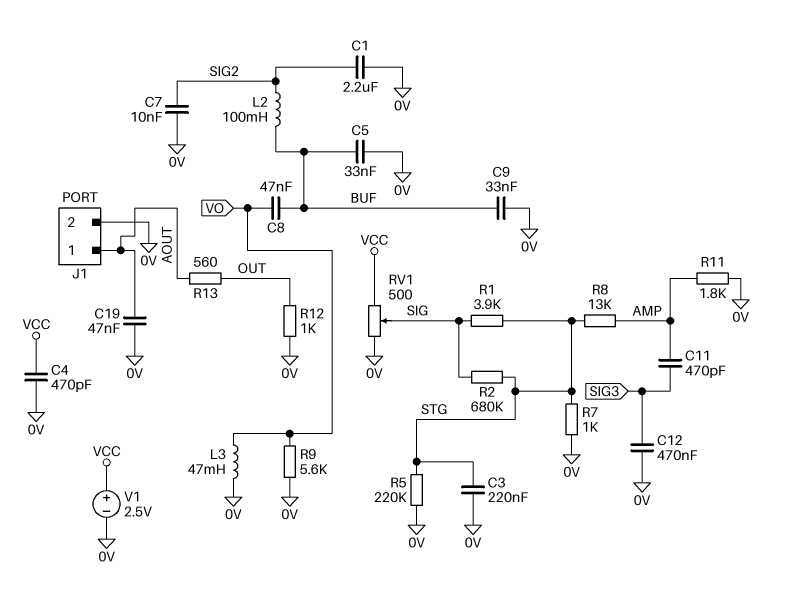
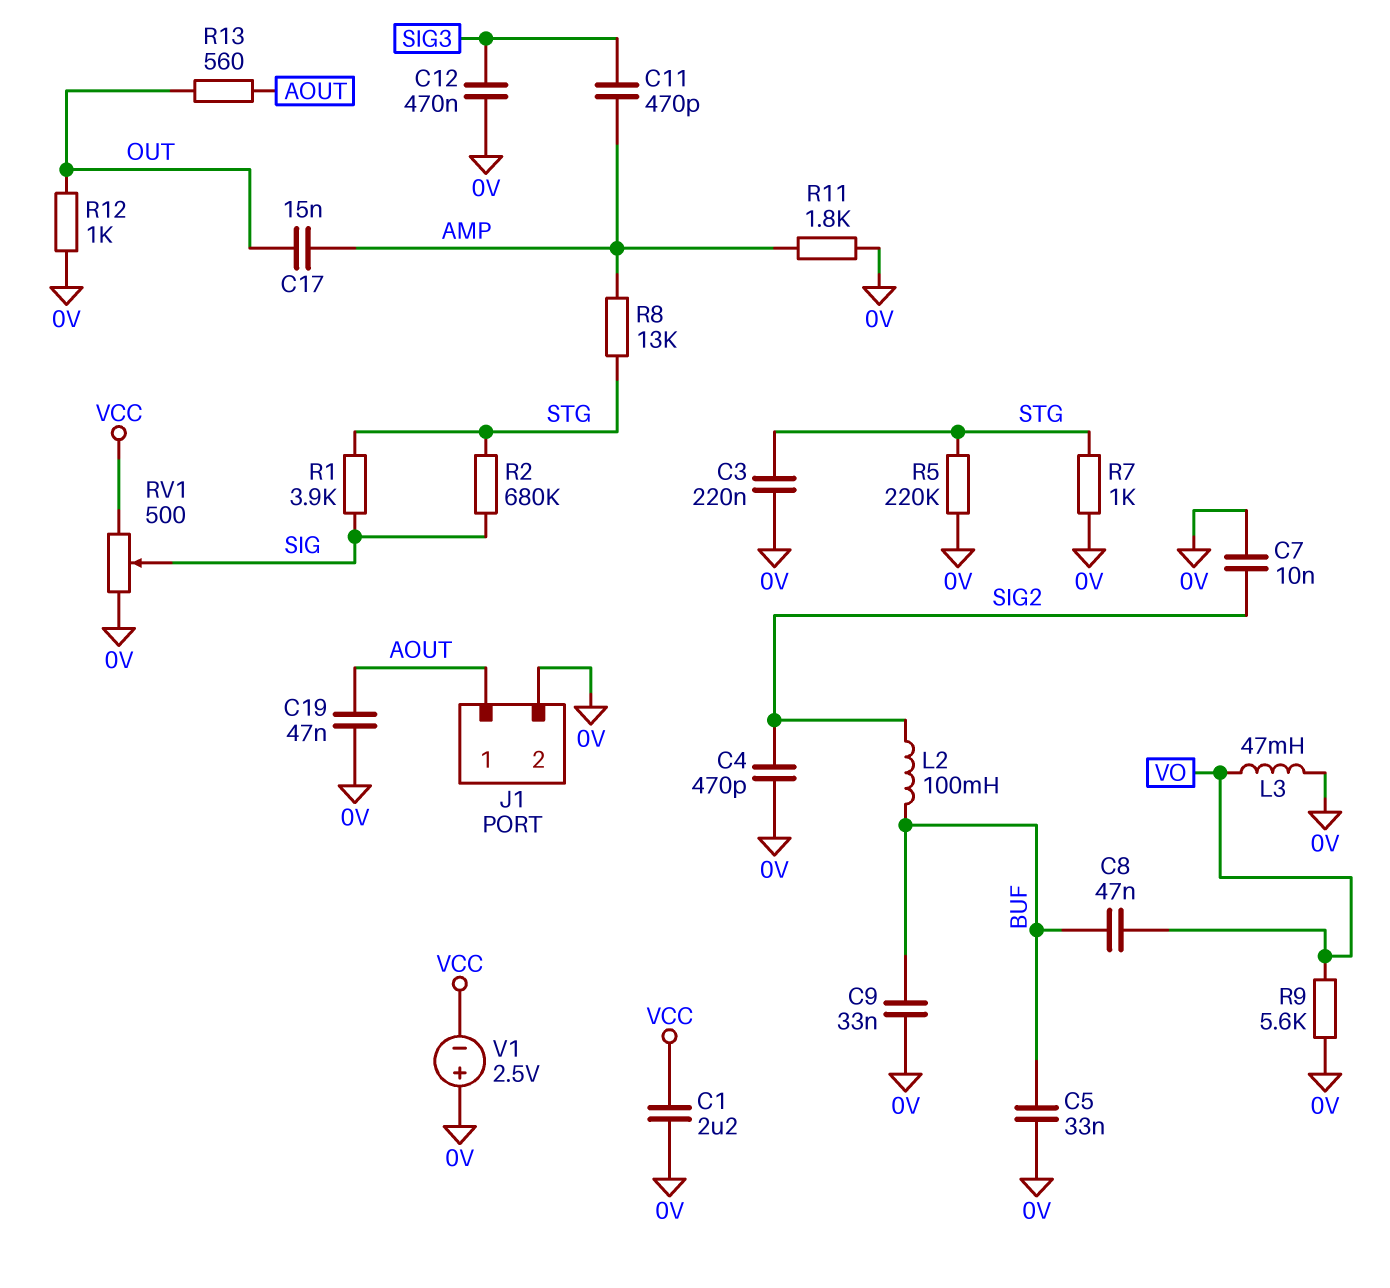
C1: 2.2uF (0V, SIG2) -> 2.2uF (0V, VCC)
C4: 470pF (0V, VCC) -> 470pF (0V, SIG2)
C17: none -> 15nF (AMP, OUT)
V1: 2.5V (plus VCC, minus 0V) -> 2.5V (plus 0V, minus VCC)

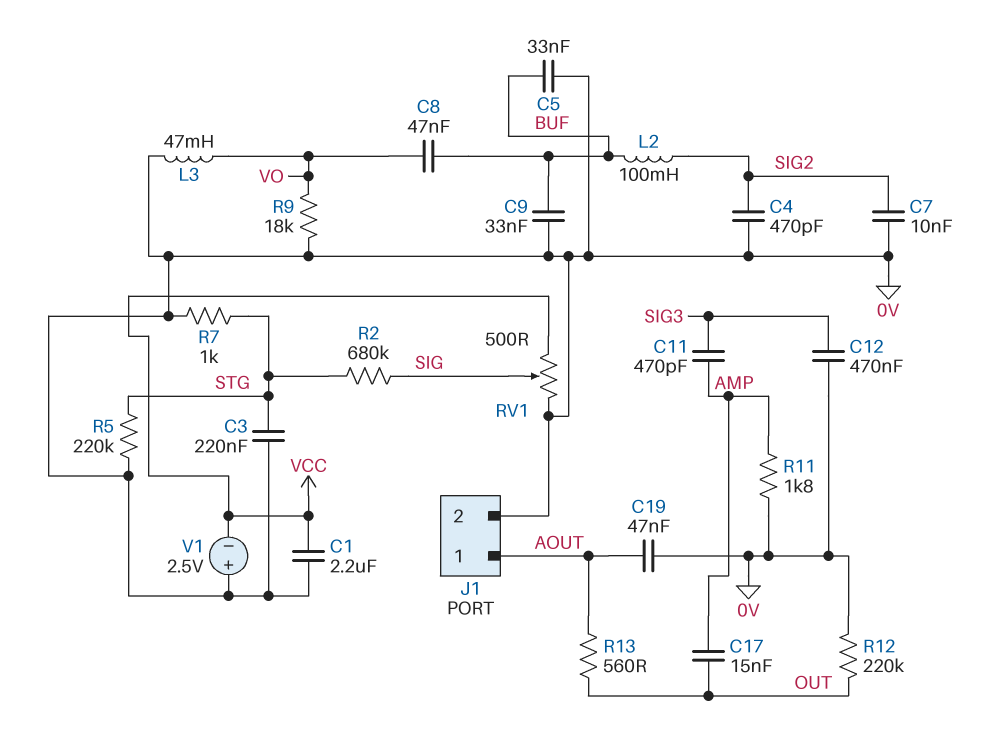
R1: 3.9k (SIG, STG) -> none
R8: 13k (AMP, STG) -> none
R9: 5.6k (0V, VO) -> 18k (0V, VO)
R12: 1k (0V, OUT) -> 220k (0V, OUT)

